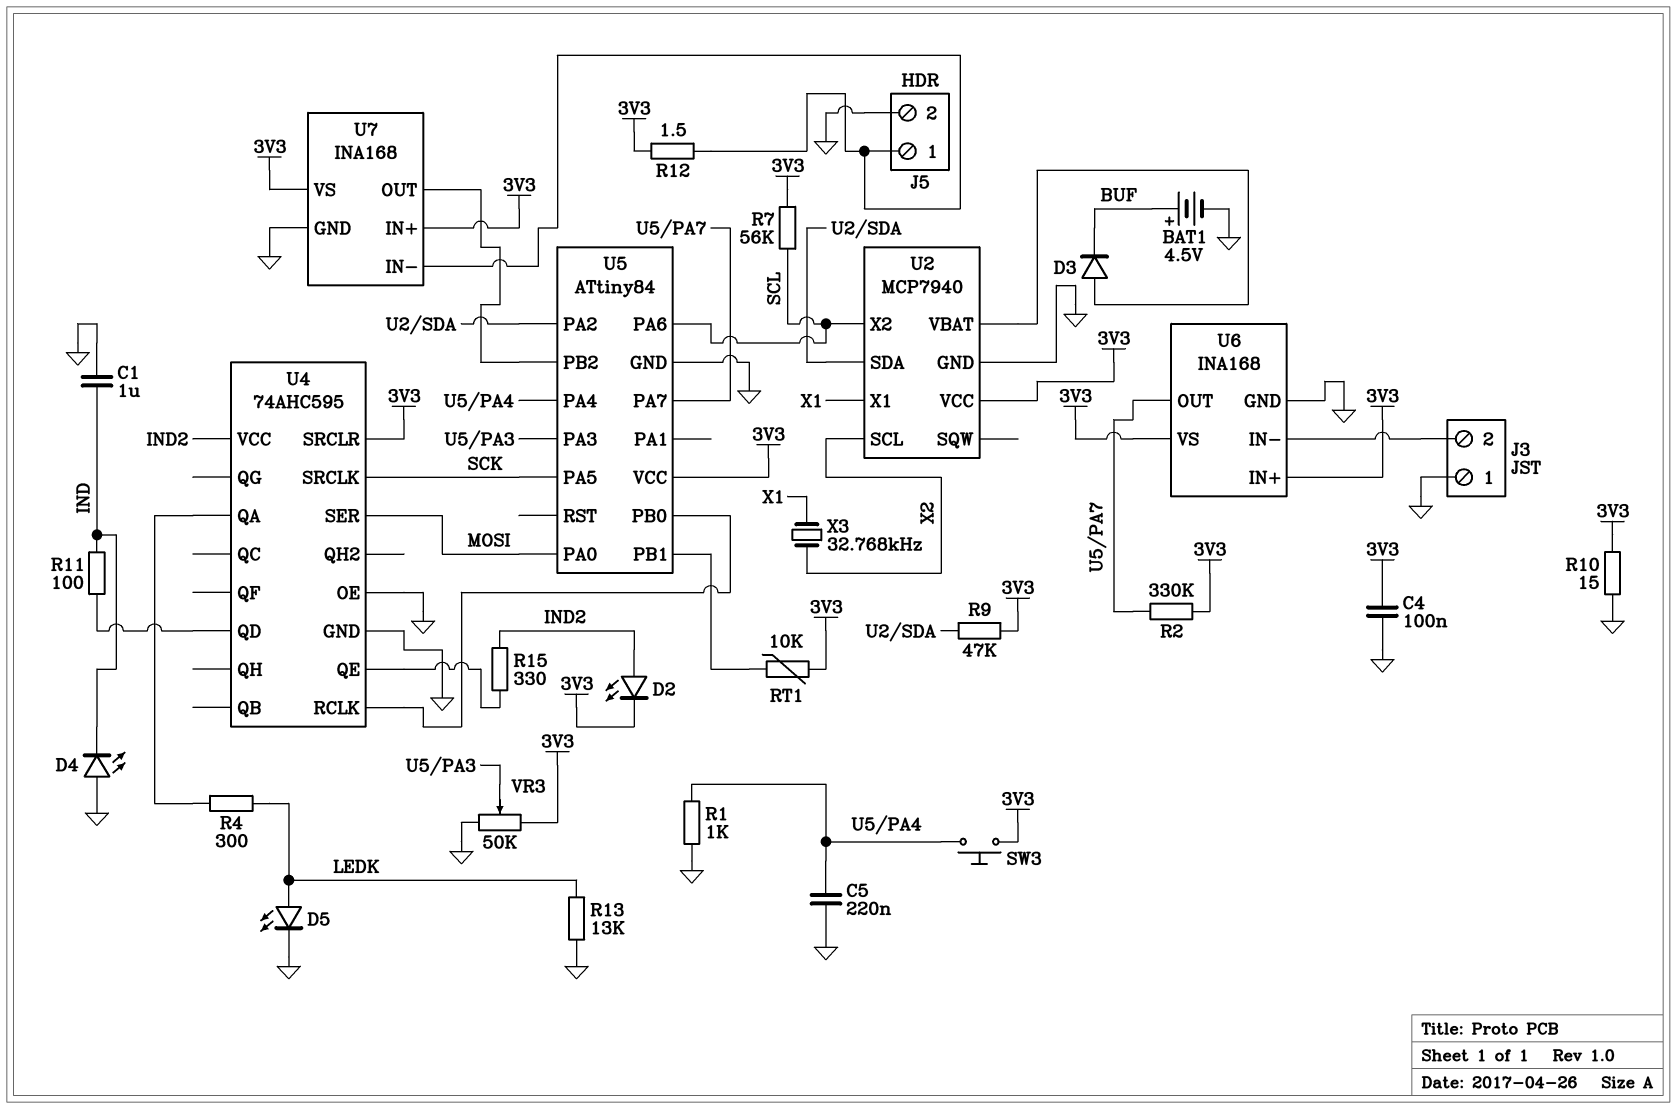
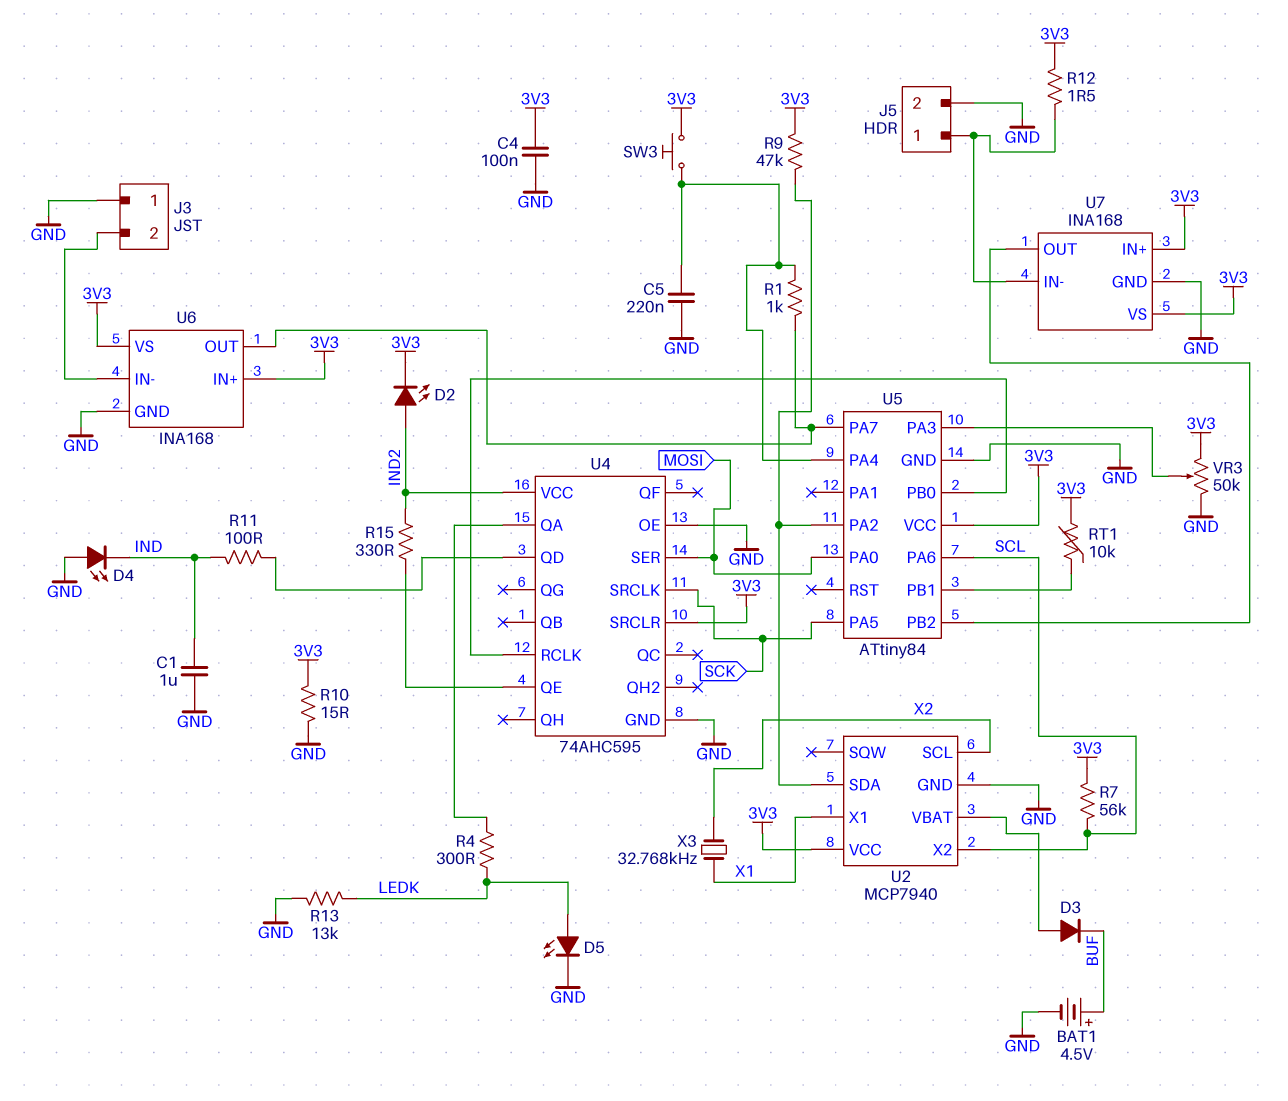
R1: 1k (GND, U5/PA4) -> 1k (U5/PA4, U5/PA7)
R2: 330k (3V3, U5/PA7) -> none

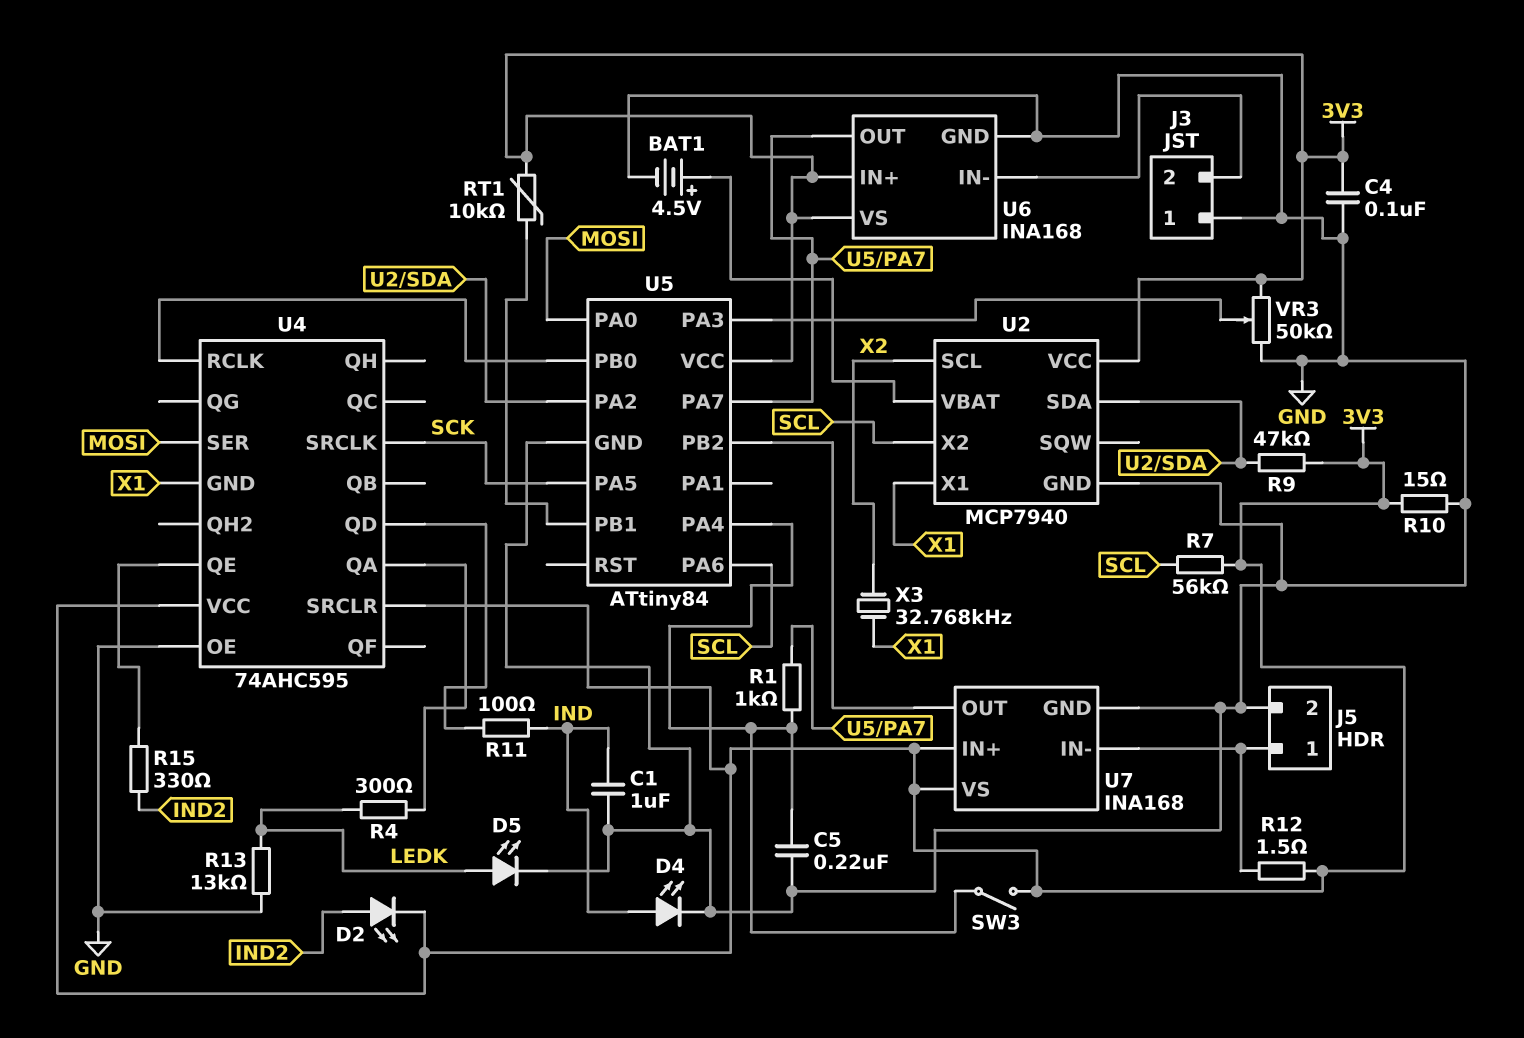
BAT1: 4.5V (plus BUF, minus GND) -> 4.5V (plus U2/VBAT, minus GND)
D3: diode (A U2/VBAT, K BUF) -> none
D4: LED (A GND, K IND) -> LED (A IND, K GND)
SW3: button (3V3, U5/PA4) -> switch (3V3, U5/PA4)
U4 pin GND: GND -> X1
U4 pin VCC: IND2 -> 3V3

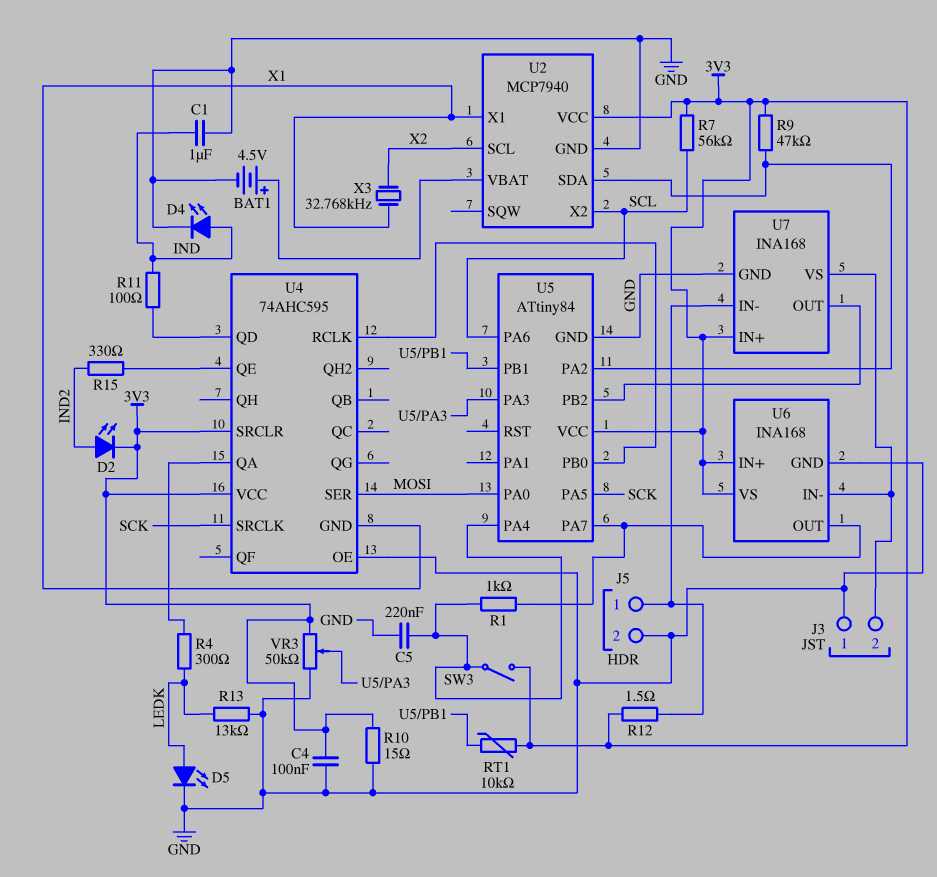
U7 pin VS: 3V3 -> J3/2

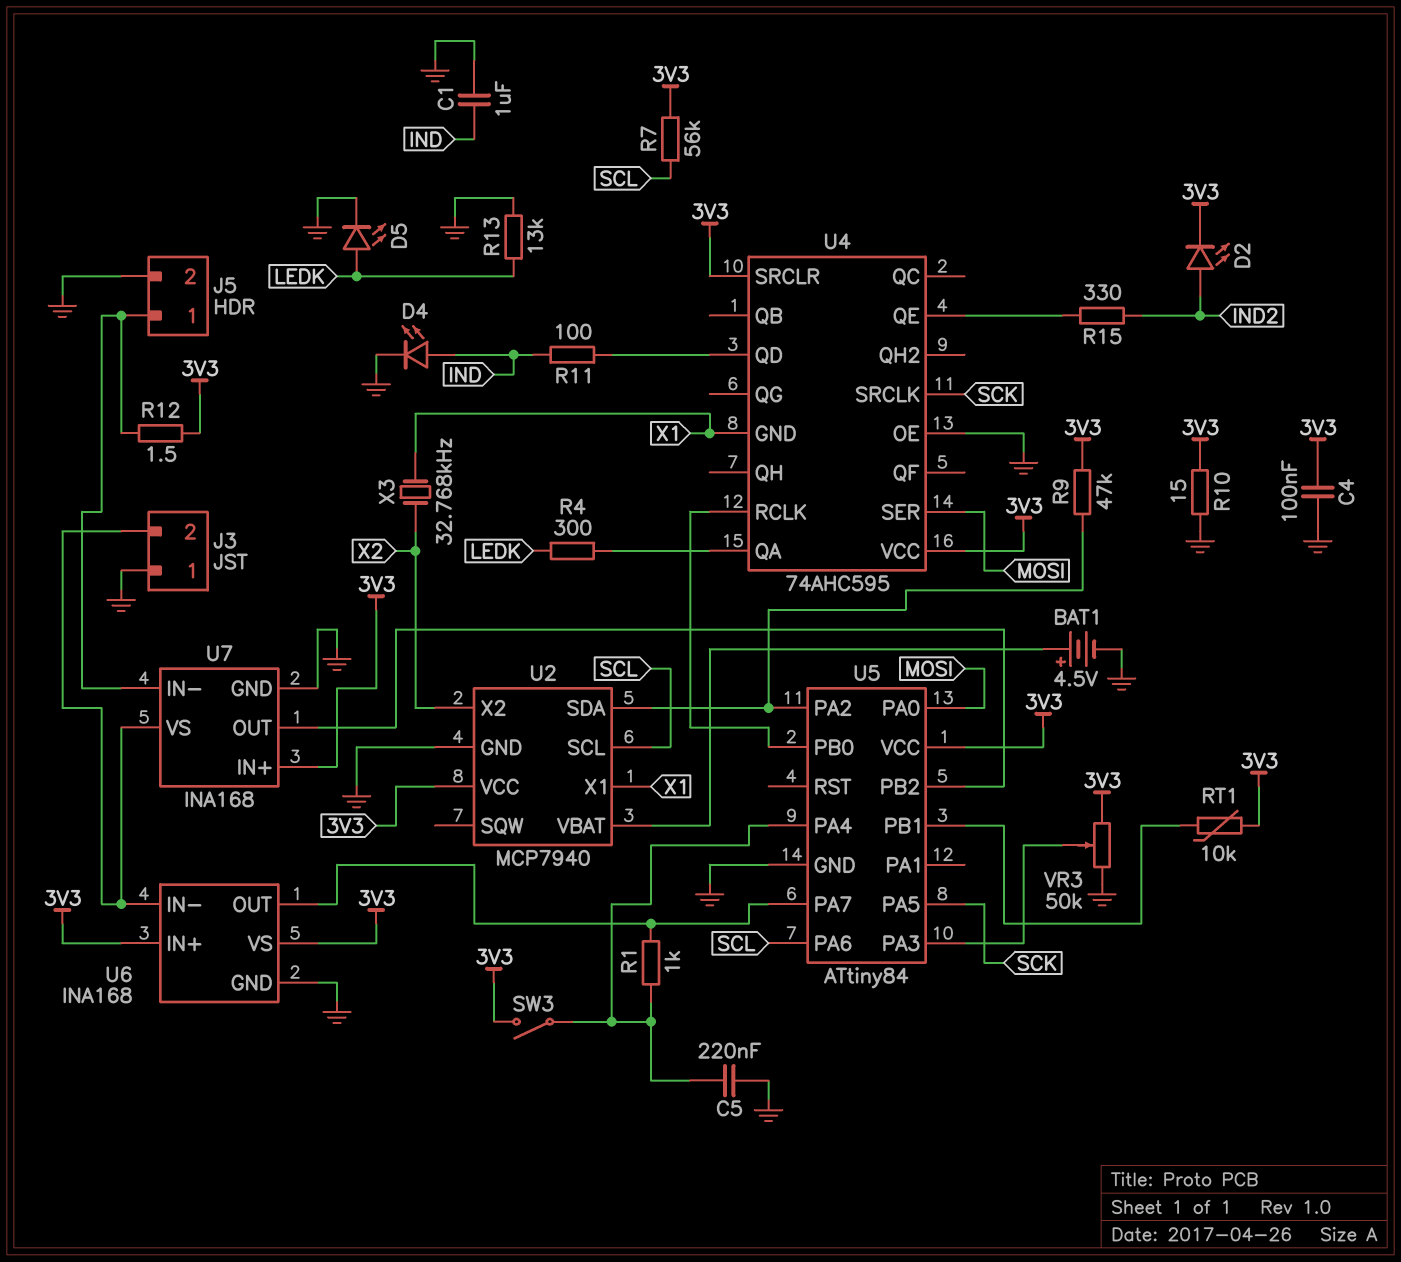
U2 pin SCL: X2 -> SCL
U2 pin X2: SCL -> X2

